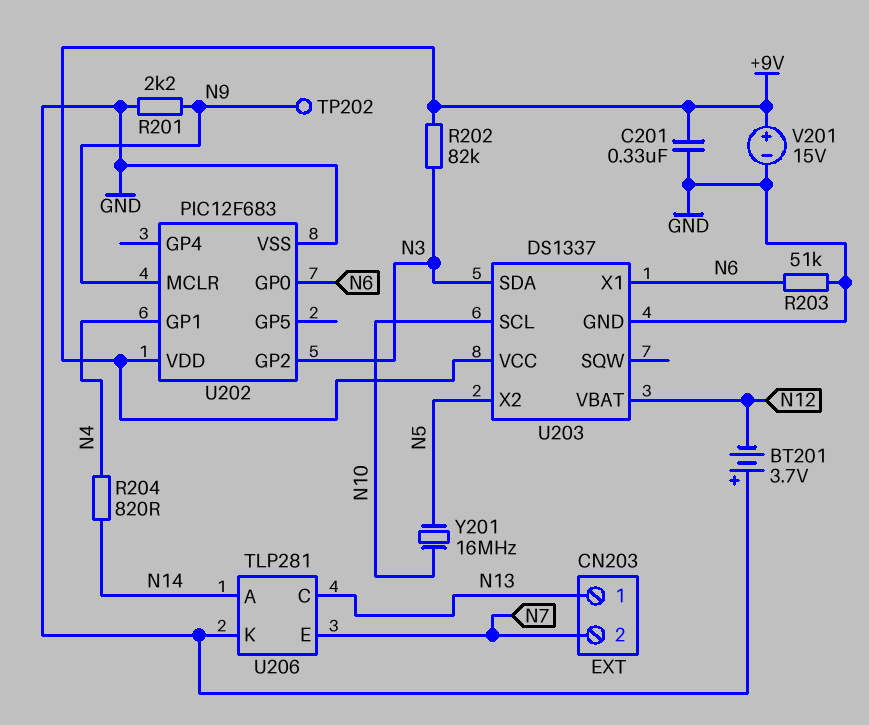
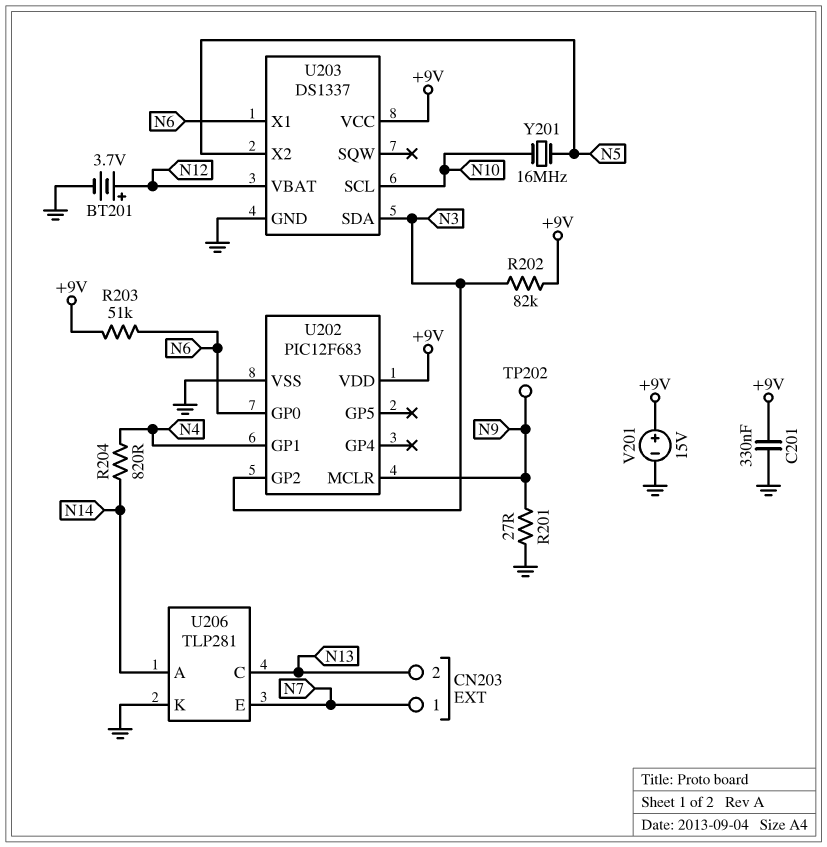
BT201: 3.7V (plus GND, minus N12) -> 3.7V (plus N12, minus GND)
CN203 pin 1: N13 -> N7
CN203 pin 2: N7 -> N13
R201: 2.2k (GND, N9) -> 27 (GND, N9)
R203: 51k (GND, N6) -> 51k (+9V, N6)

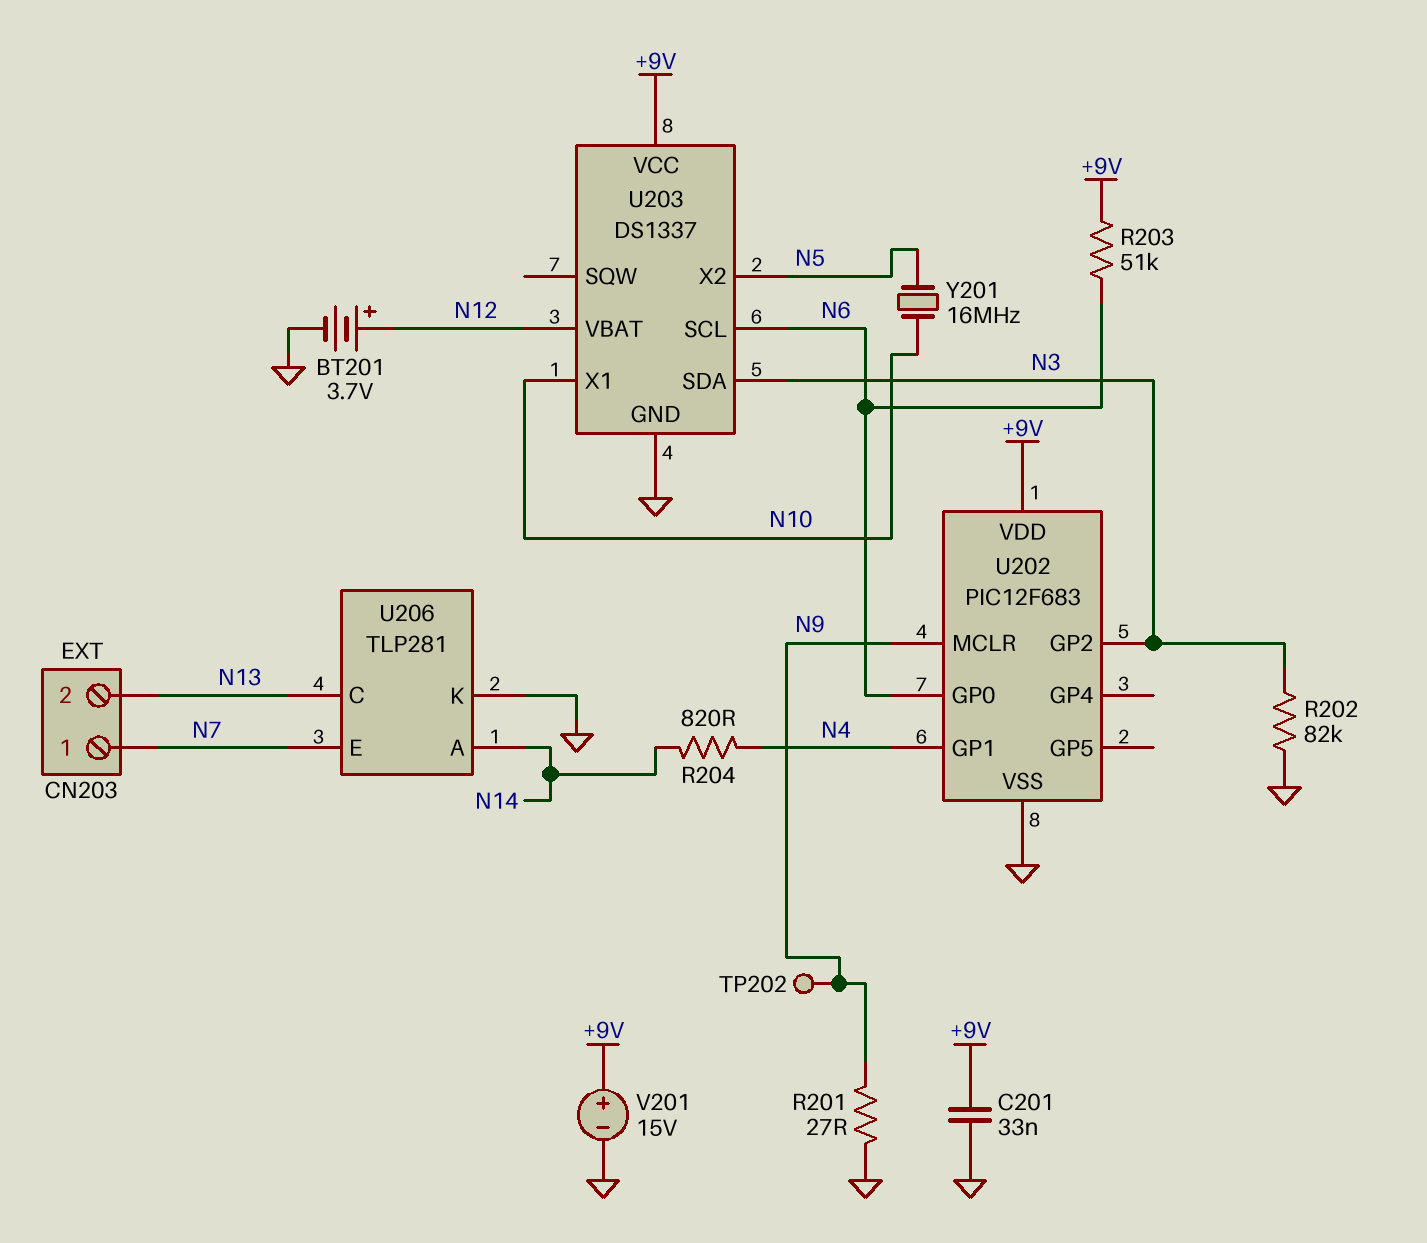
C201: 330nF (+9V, GND) -> 33nF (+9V, GND)
R202: 82k (+9V, N3) -> 82k (GND, N3)
U203 pin SCL: N10 -> N6
U203 pin X1: N6 -> N10

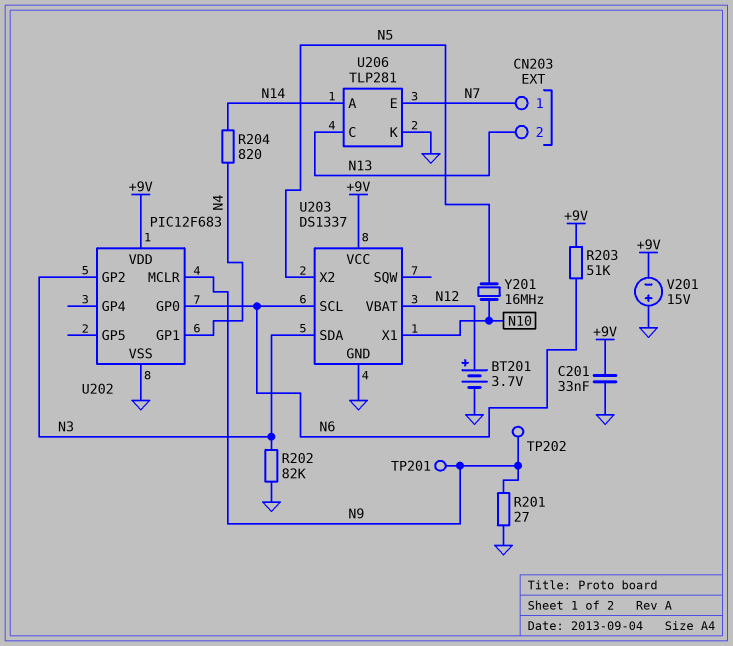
TP201: none -> test point (N9)
V201: 15V (plus +9V, minus GND) -> 15V (plus GND, minus +9V)

